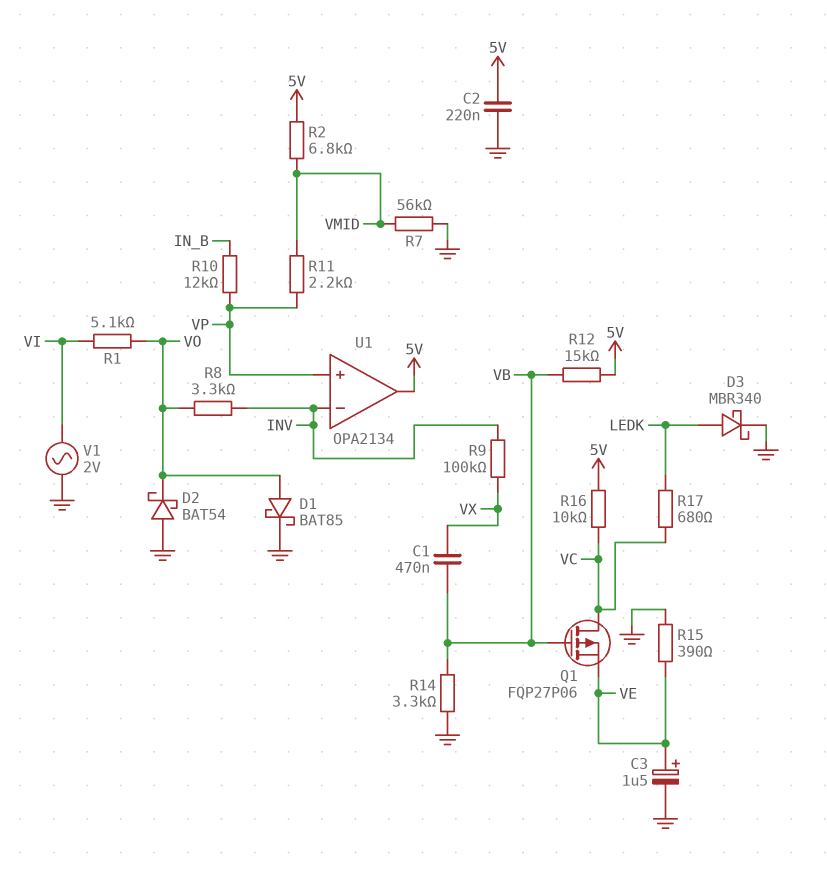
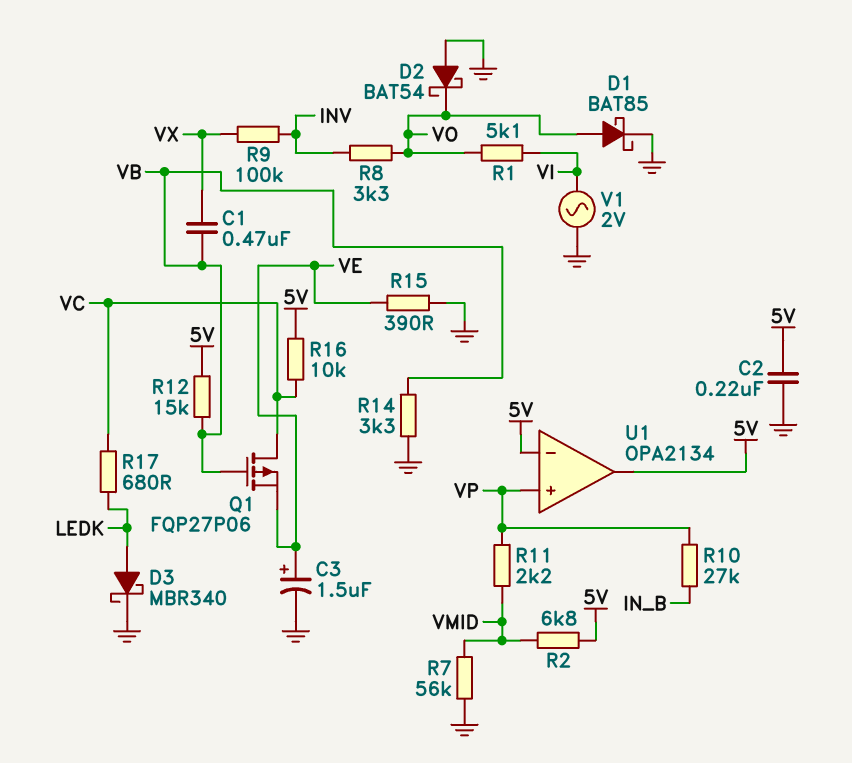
R10: 12k (IN_B, VP) -> 27k (IN_B, VP)
U1 pin in-: INV -> 5V

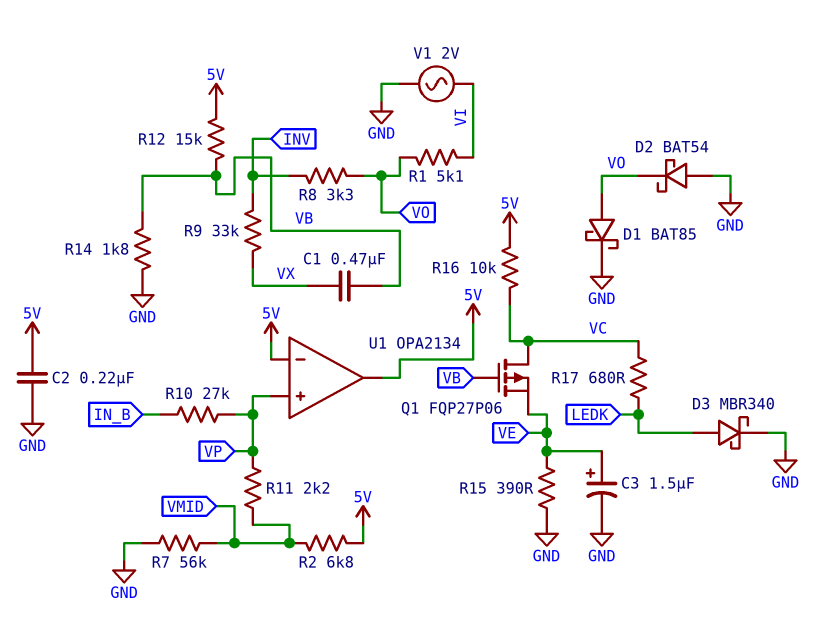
R9: 100k (INV, VX) -> 33k (INV, VX)
R14: 3.3k (GND, VB) -> 1.8k (GND, VB)

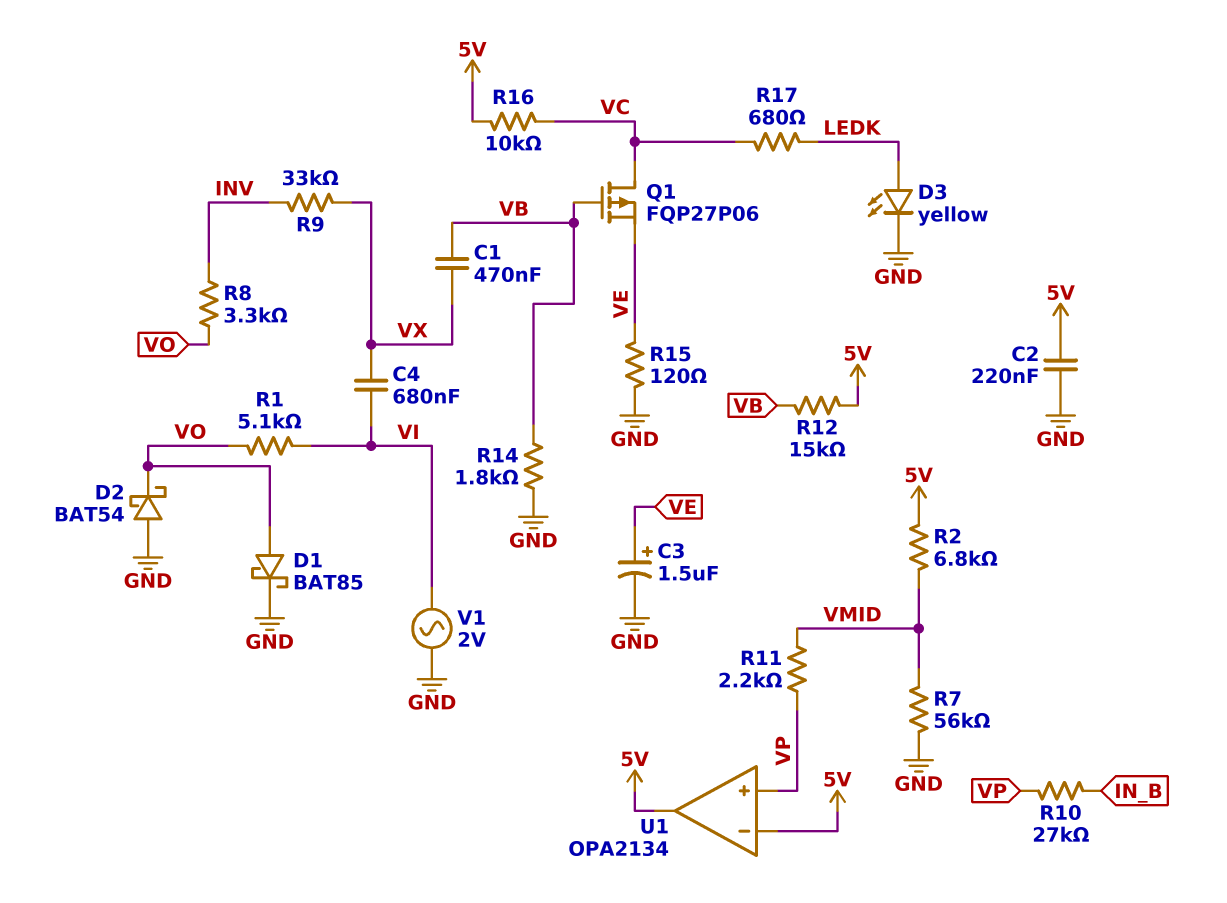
C4: none -> 680nF (VI, VX)
D3: schottky MBR340 (A LEDK, K GND) -> LED yellow (A LEDK, K GND)
R15: 390 (GND, VE) -> 120 (GND, VE)

